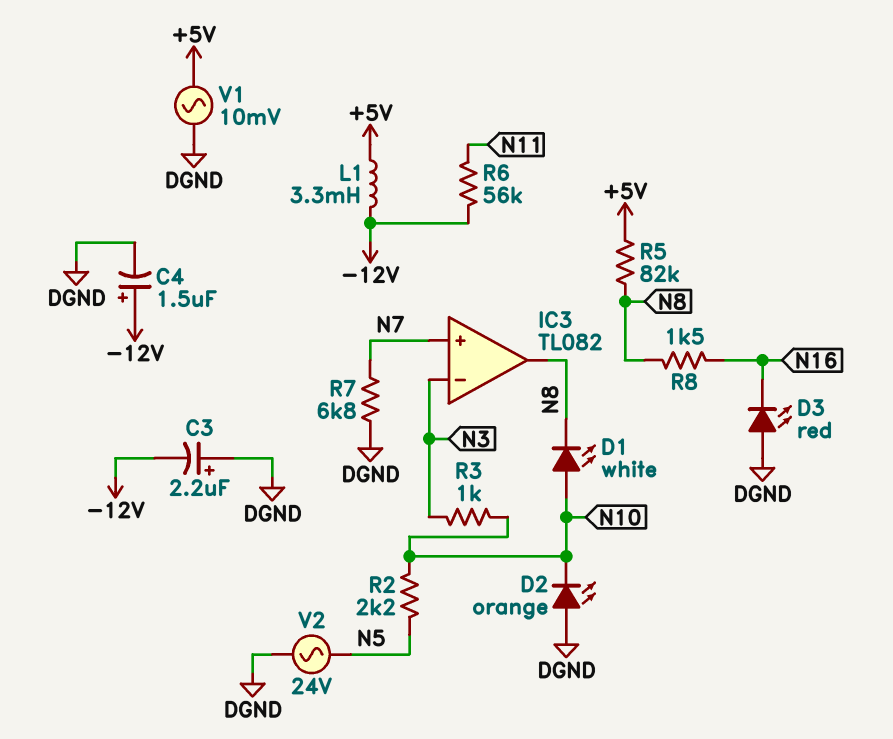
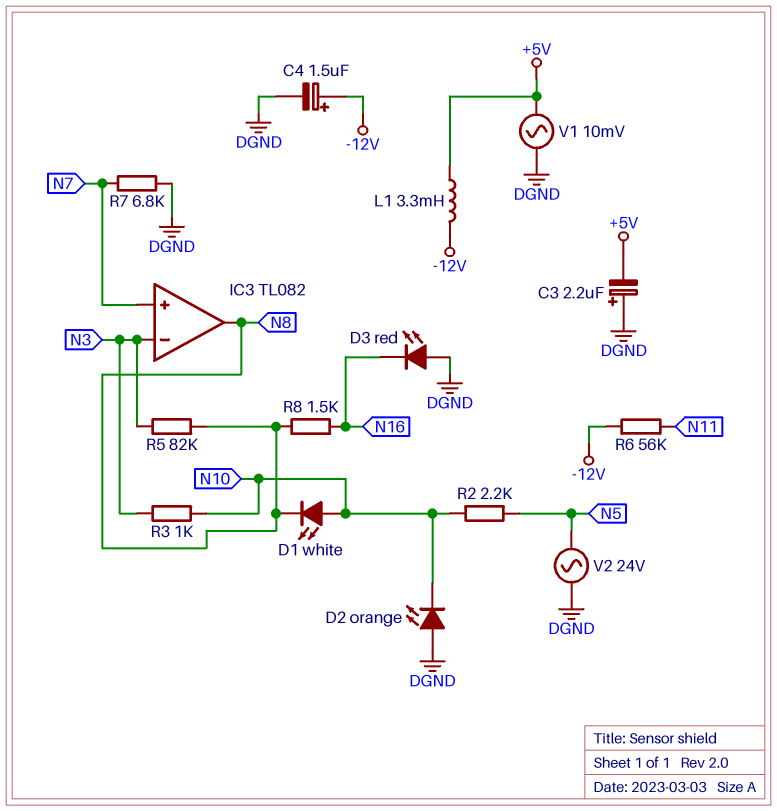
C3: 2.2uF (plus DGND, minus -12V) -> 2.2uF (plus DGND, minus +5V)
R5: 82k (+5V, N8) -> 82k (N3, N8)

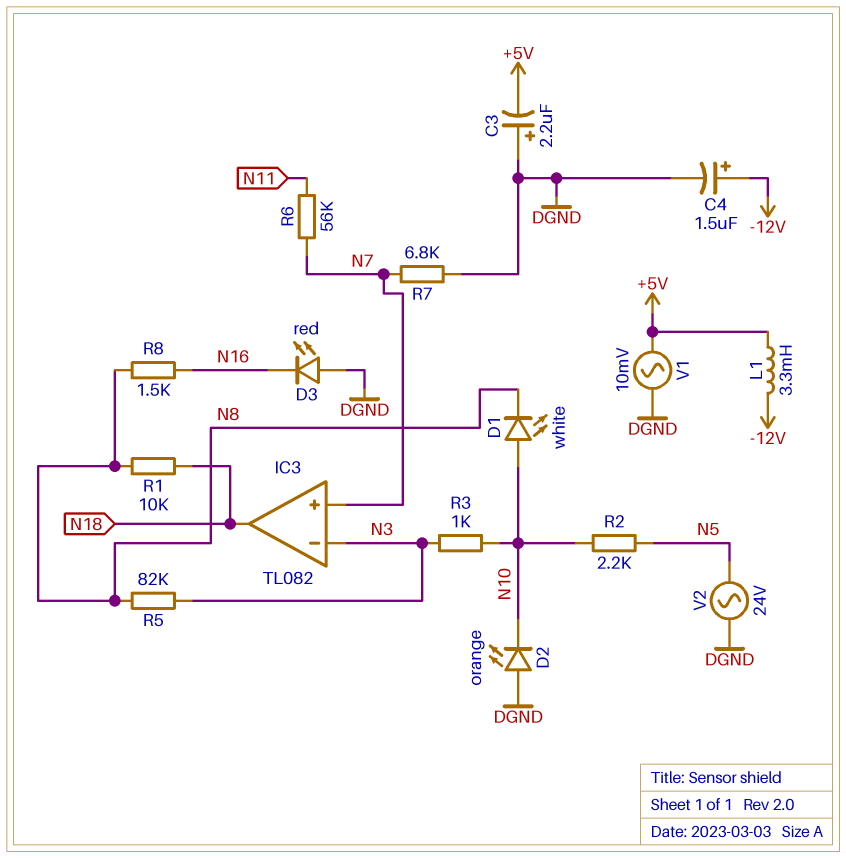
IC3 pin out: N8 -> N18
R1: none -> 10k (N8, N18)
R6: 56k (-12V, N11) -> 56k (N7, N11)

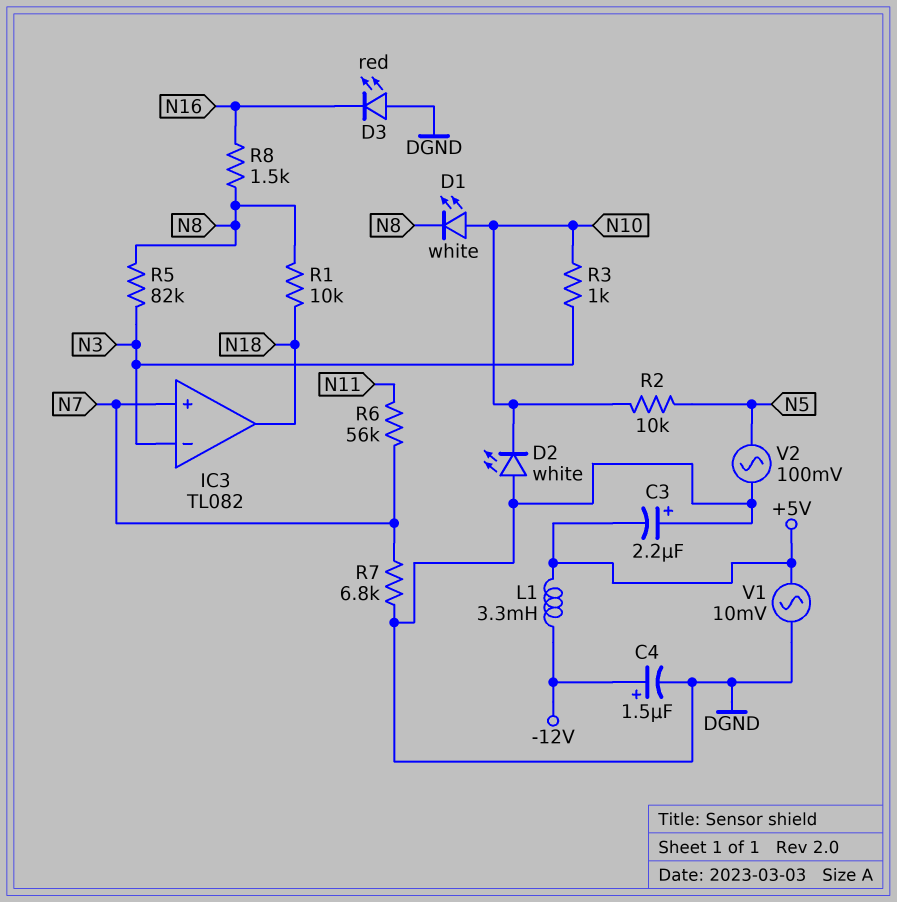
D2: LED orange (A DGND, K N10) -> LED white (A DGND, K N10)
R2: 2.2k (N5, N10) -> 10k (N5, N10)
V2: AC 24V (DGND, N5) -> AC 100mV (DGND, N5)

